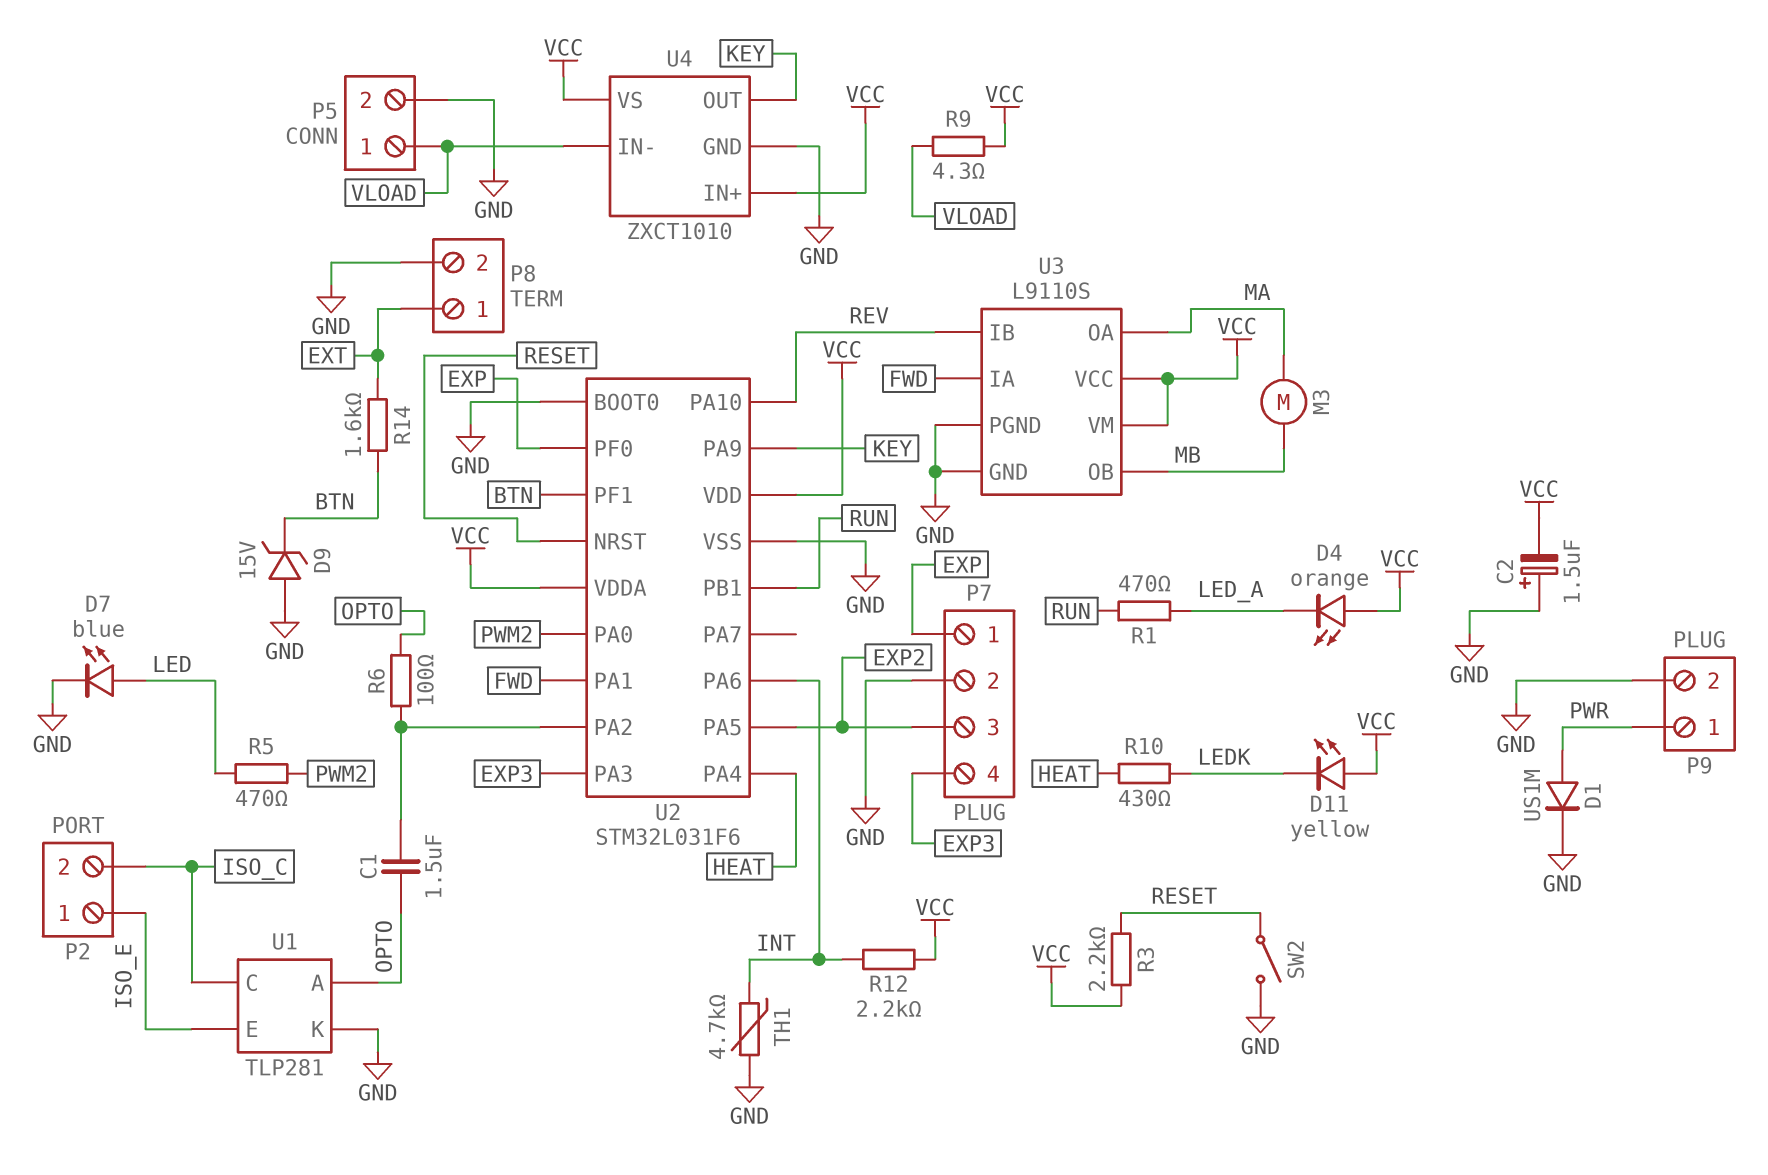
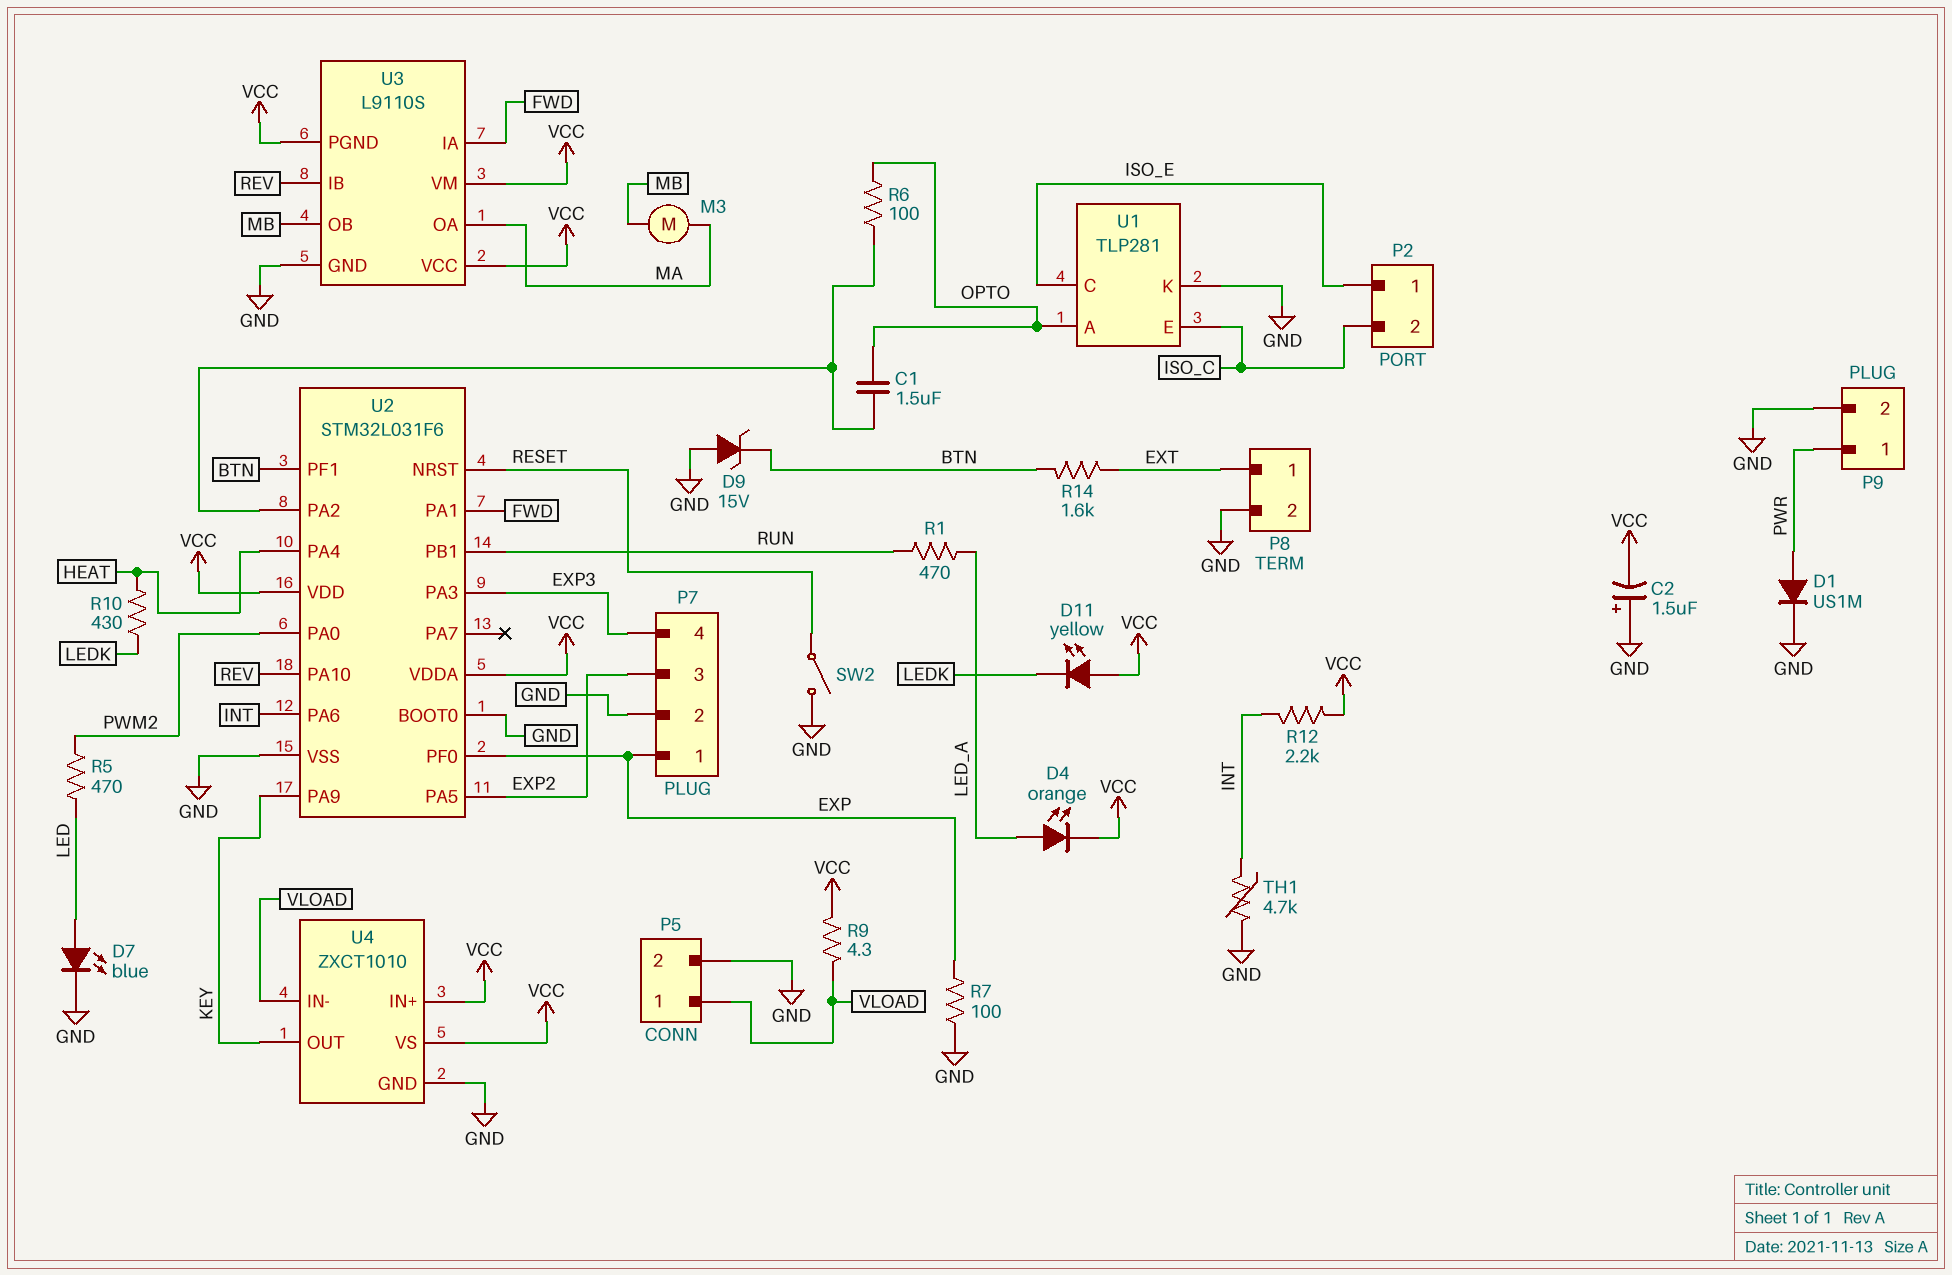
D4: LED orange (A VCC, K LED_A) -> LED orange (A LED_A, K VCC)
R3: 2.2k (RESET, VCC) -> none
R7: none -> 100 (EXP, GND)
U1 pin C: ISO_C -> ISO_E
U1 pin E: ISO_E -> ISO_C
U3 pin PGND: GND -> VCC

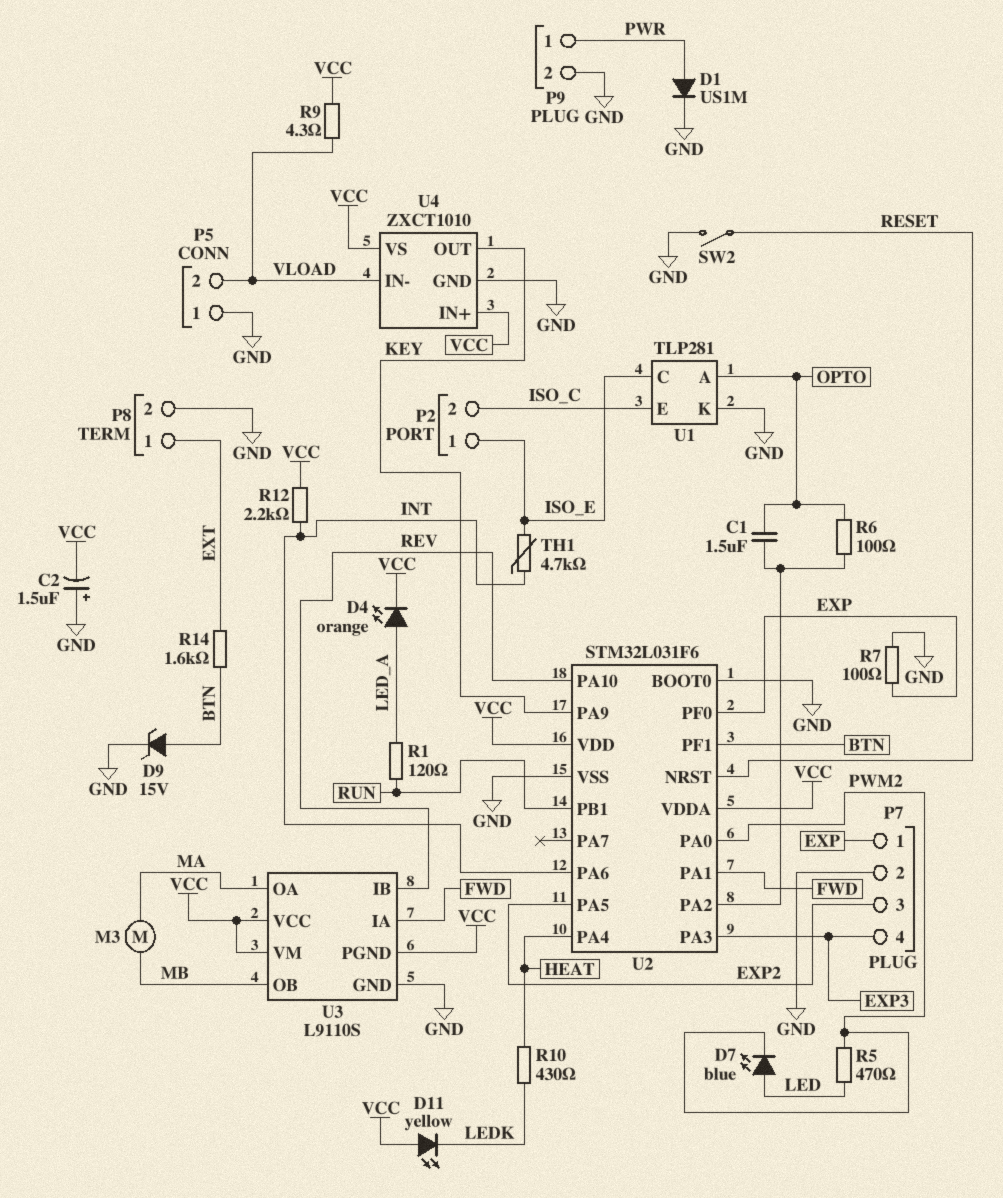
D7: LED blue (A LED, K GND) -> LED blue (A LED, K PWM2)
D9: zener 15V (A GND, K BTN) -> zener 15V (A BTN, K GND)
P5 pin 1: VLOAD -> GND
P5 pin 2: GND -> VLOAD
R1: 470 (LED_A, RUN) -> 120 (LED_A, RUN)
TH1: 4.7k (GND, INT) -> 4.7k (INT, ISO_E)

